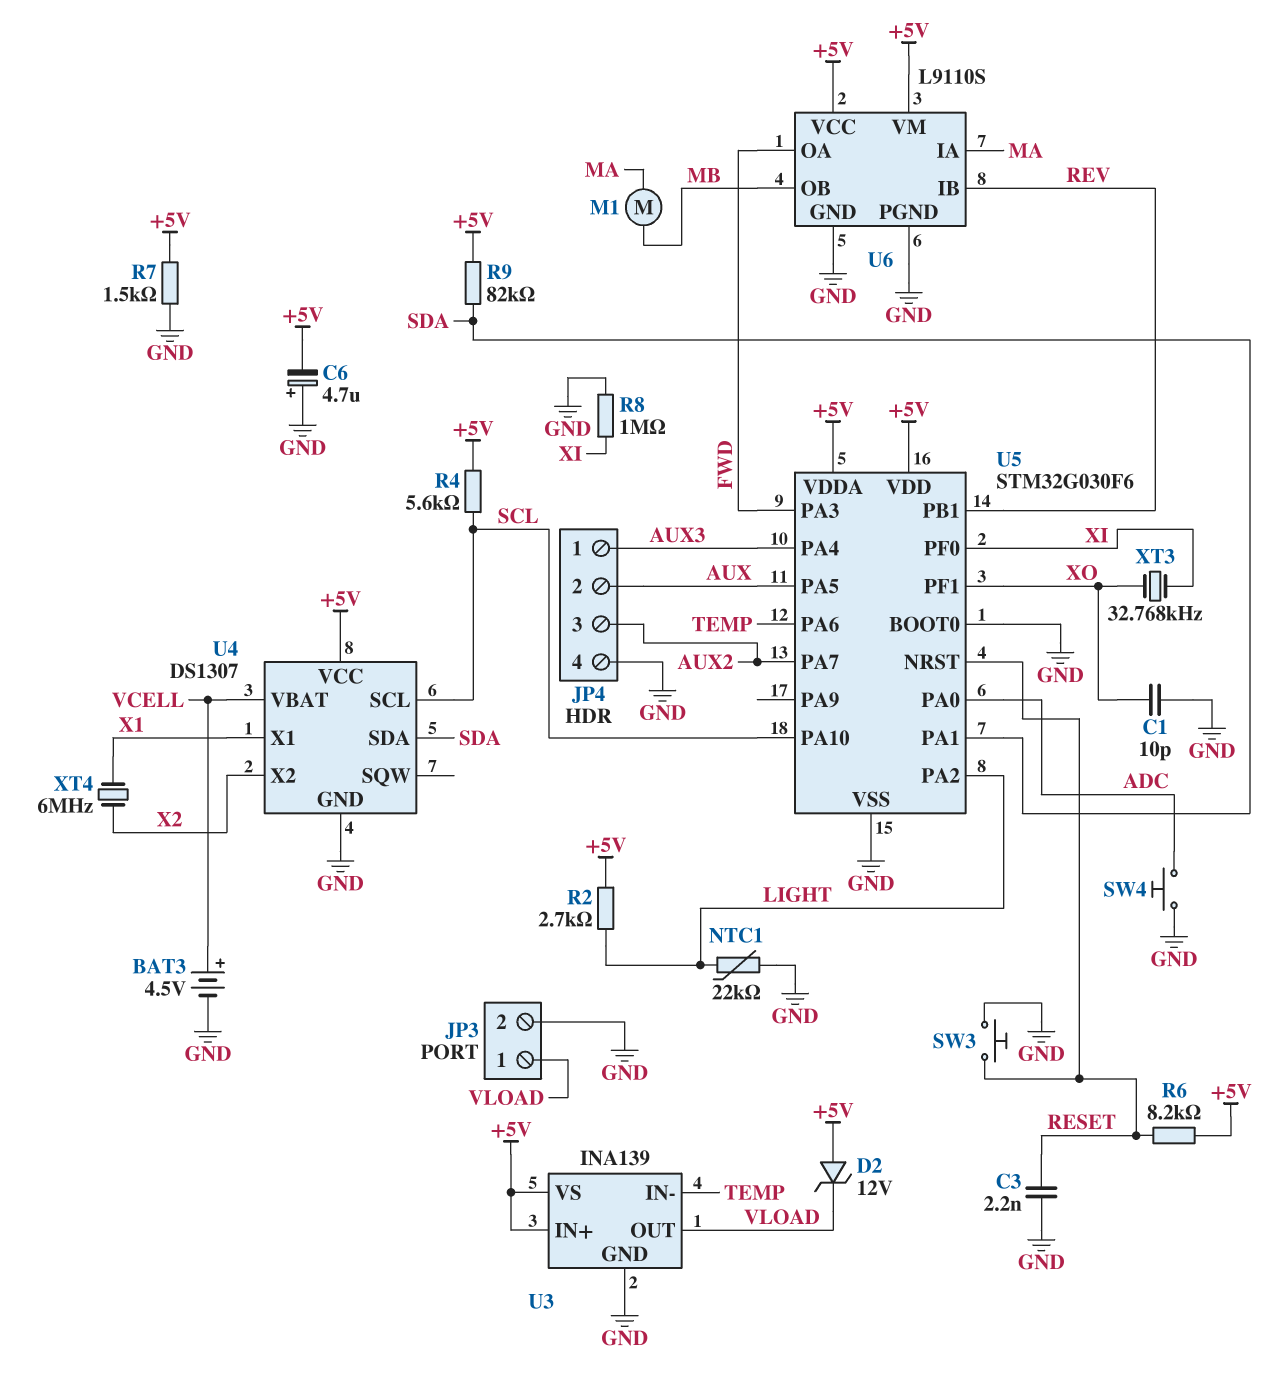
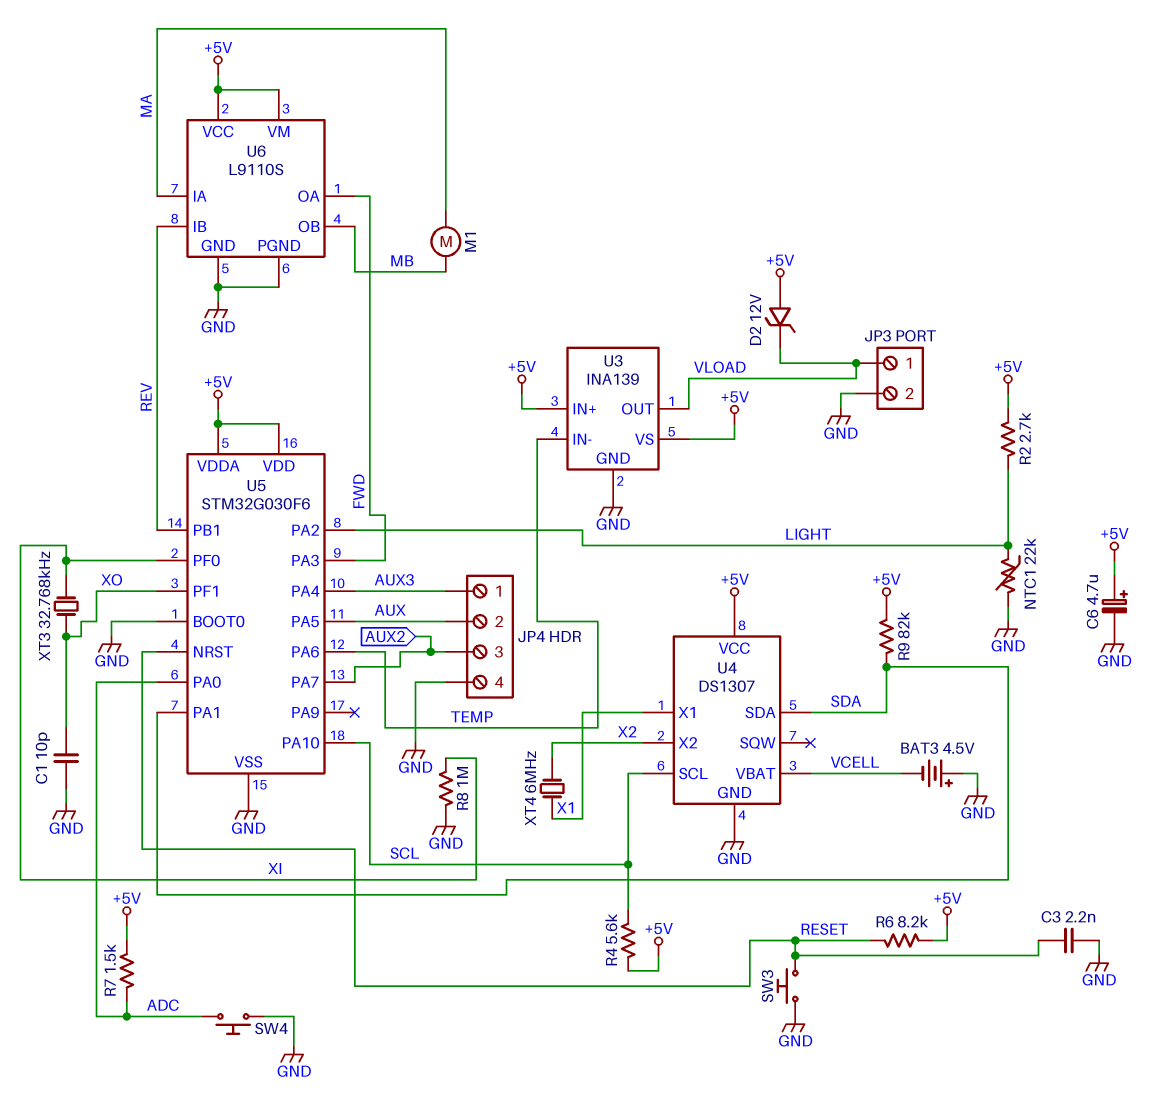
BAT3: 4.5V (plus VCELL, minus GND) -> 4.5V (plus GND, minus VCELL)
C6: 4.7uF (plus GND, minus +5V) -> 4.7uF (plus +5V, minus GND)
R7: 1.5k (+5V, GND) -> 1.5k (+5V, ADC)

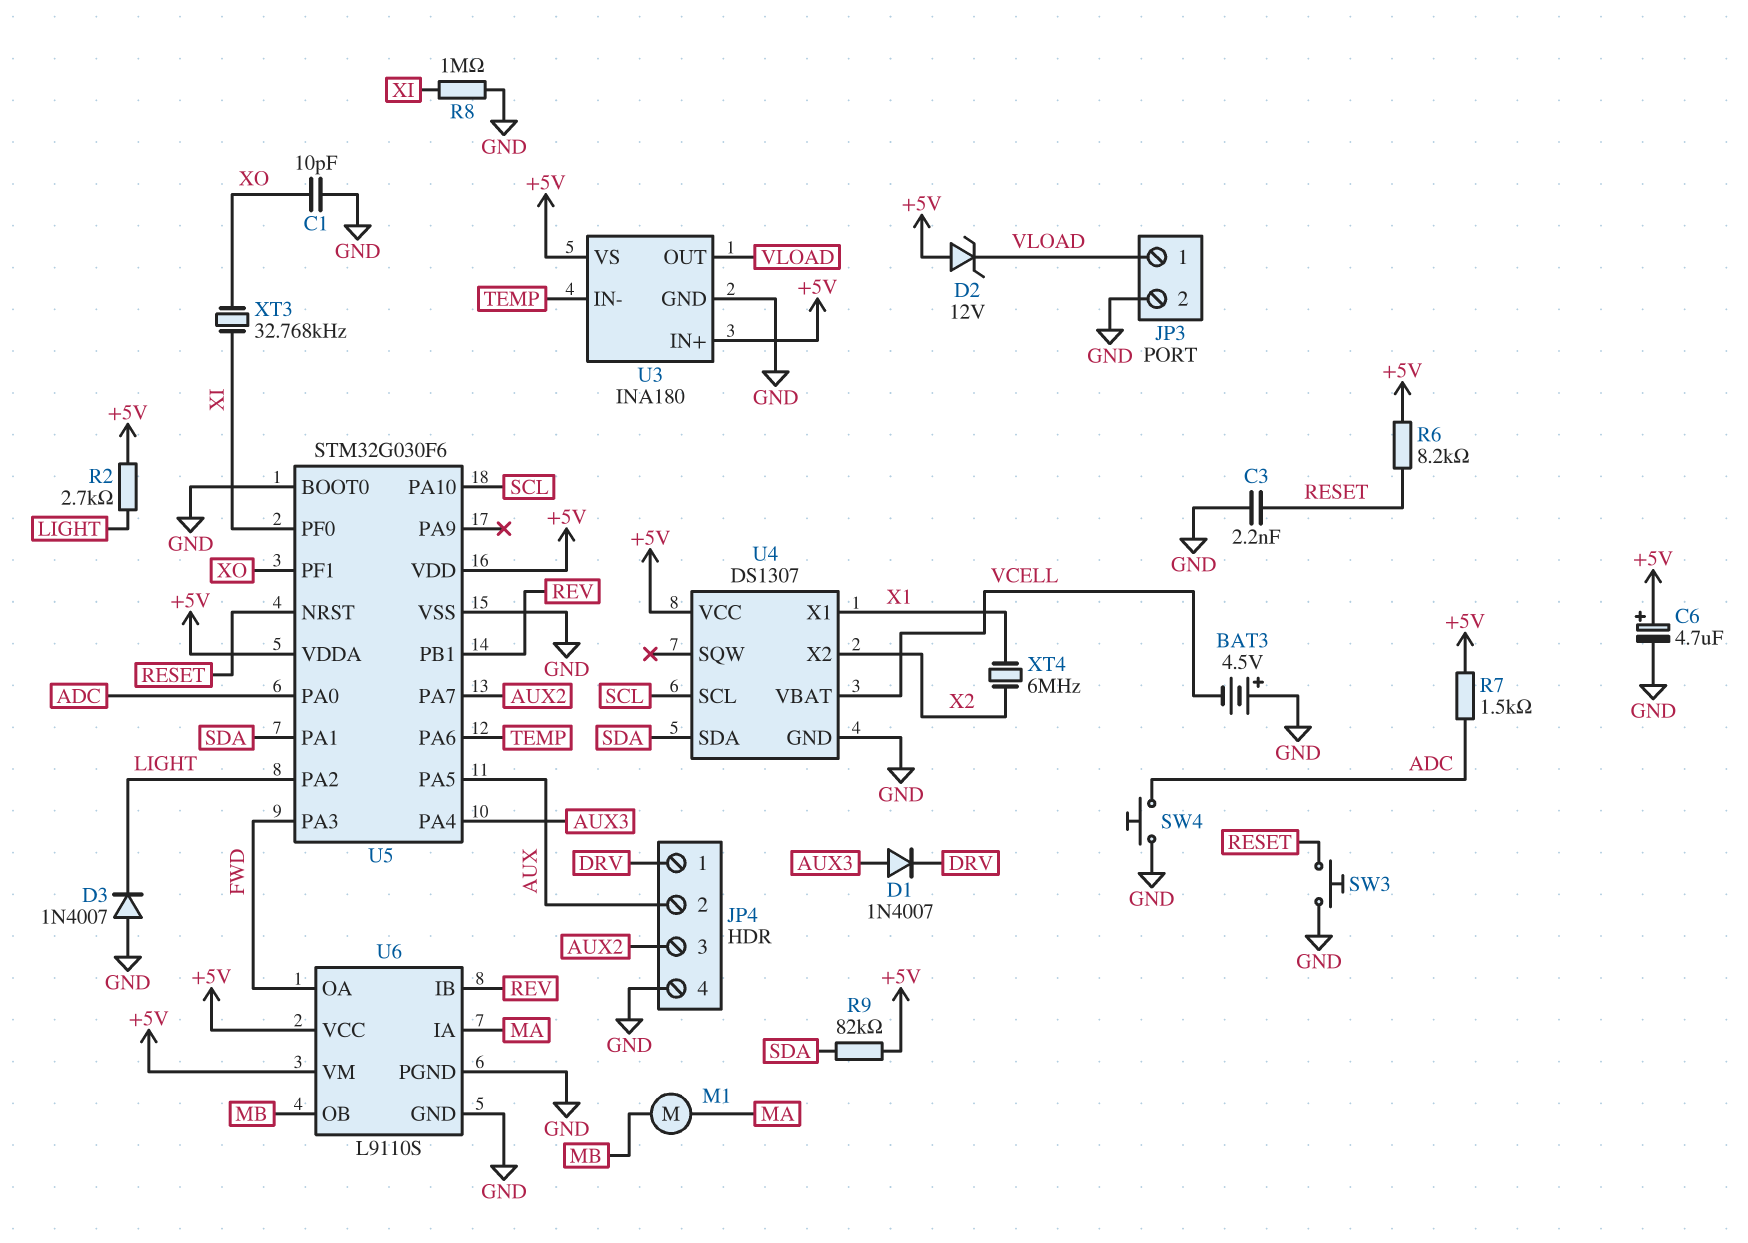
D1: none -> diode 1N4007 (A AUX3, K DRV)
D3: none -> diode 1N4007 (A GND, K LIGHT)
JP4 pin 1: AUX3 -> DRV
NTC1: 22k (GND, LIGHT) -> none
R4: 5.6k (+5V, SCL) -> none
U3: INA139 -> INA180

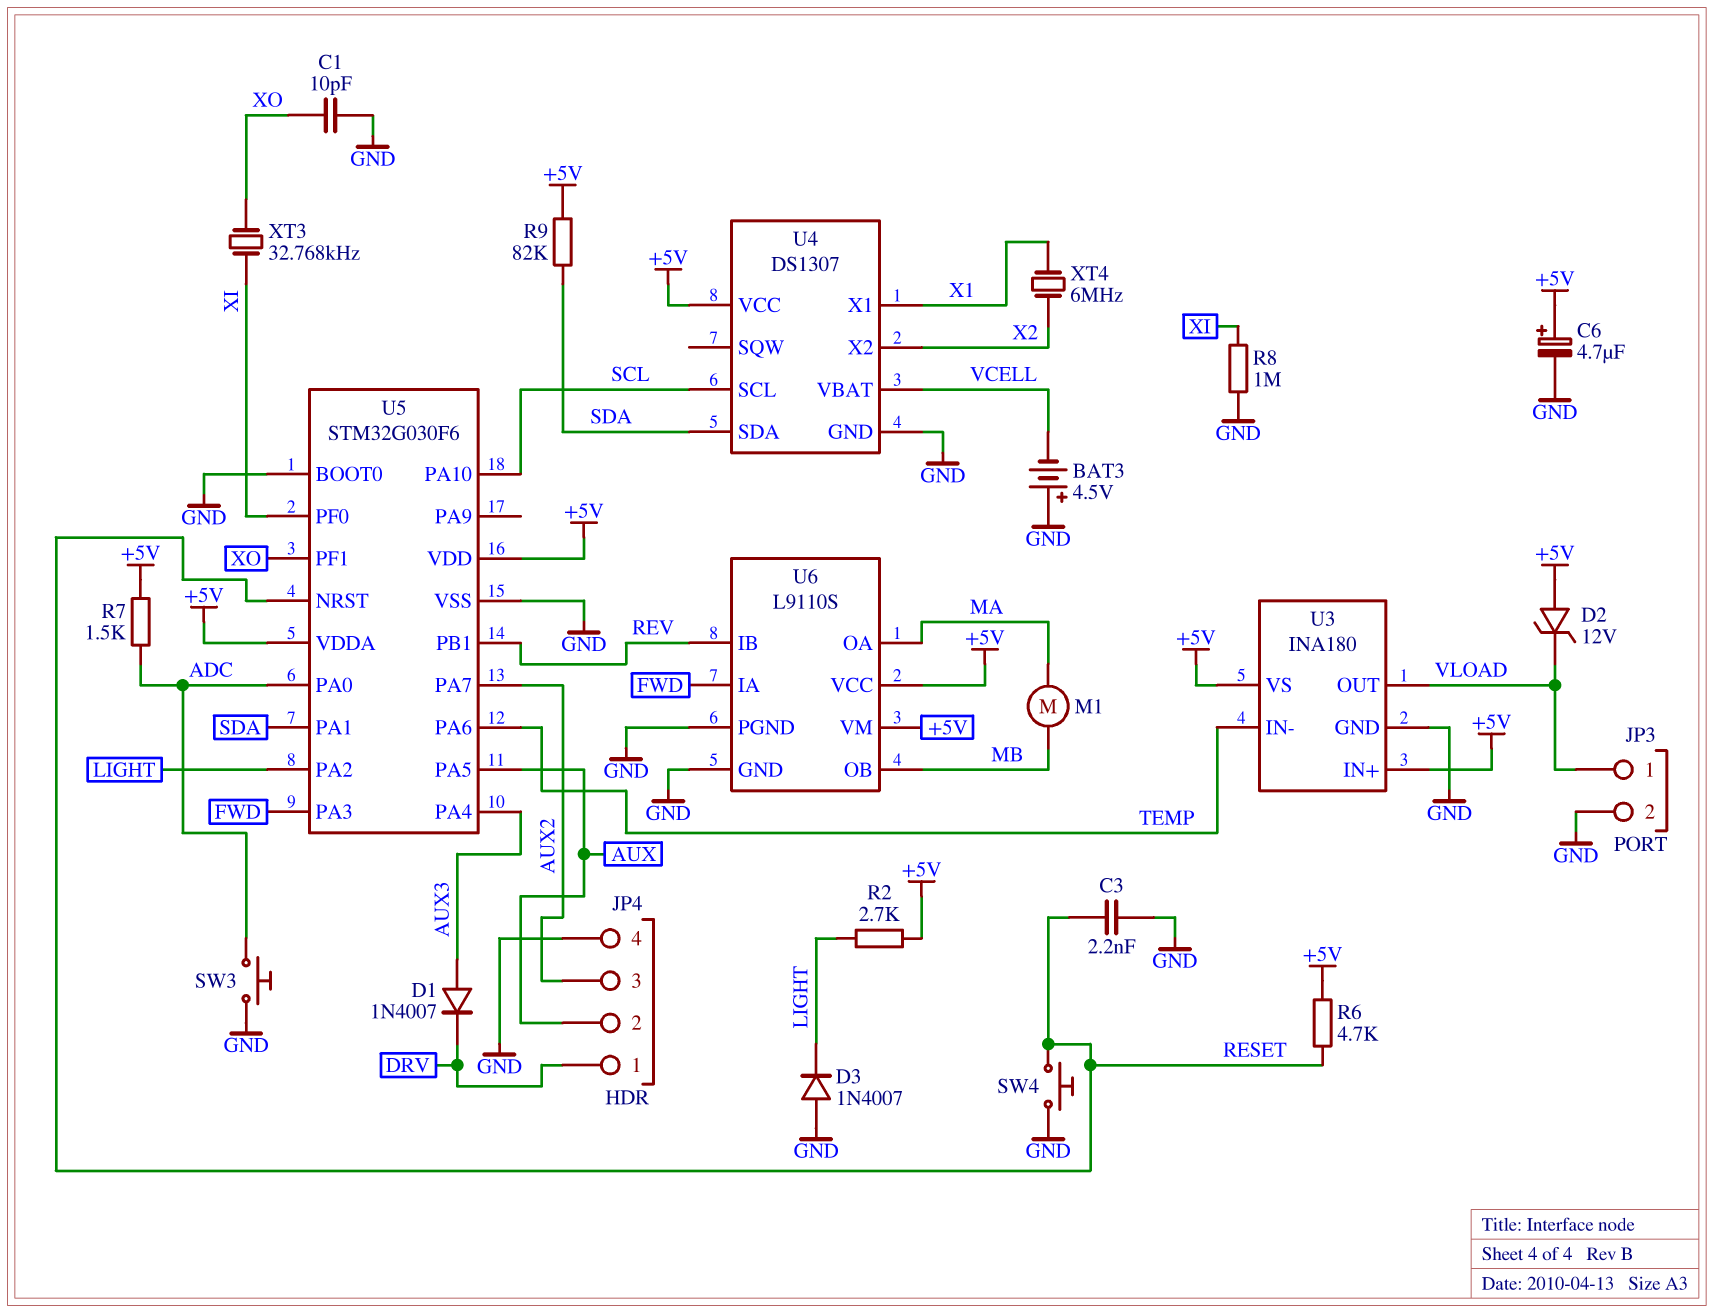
R6: 8.2k (+5V, RESET) -> 4.7k (+5V, RESET)
SW3: button (GND, RESET) -> button (ADC, GND)
SW4: button (ADC, GND) -> button (GND, RESET)
U6 pin IA: MA -> FWD
U6 pin OA: FWD -> MA

